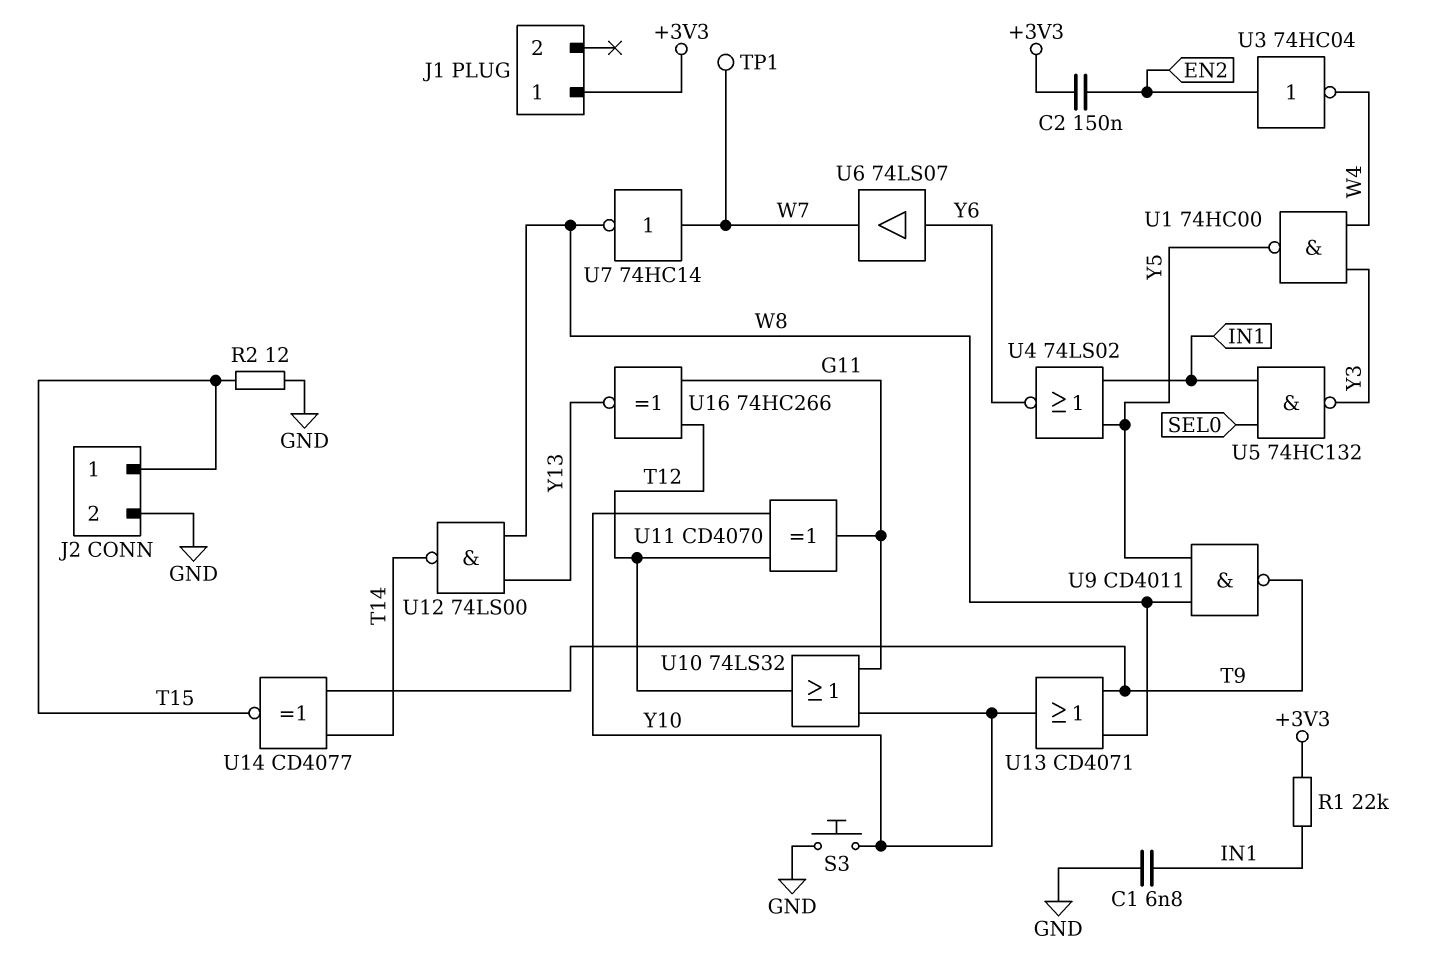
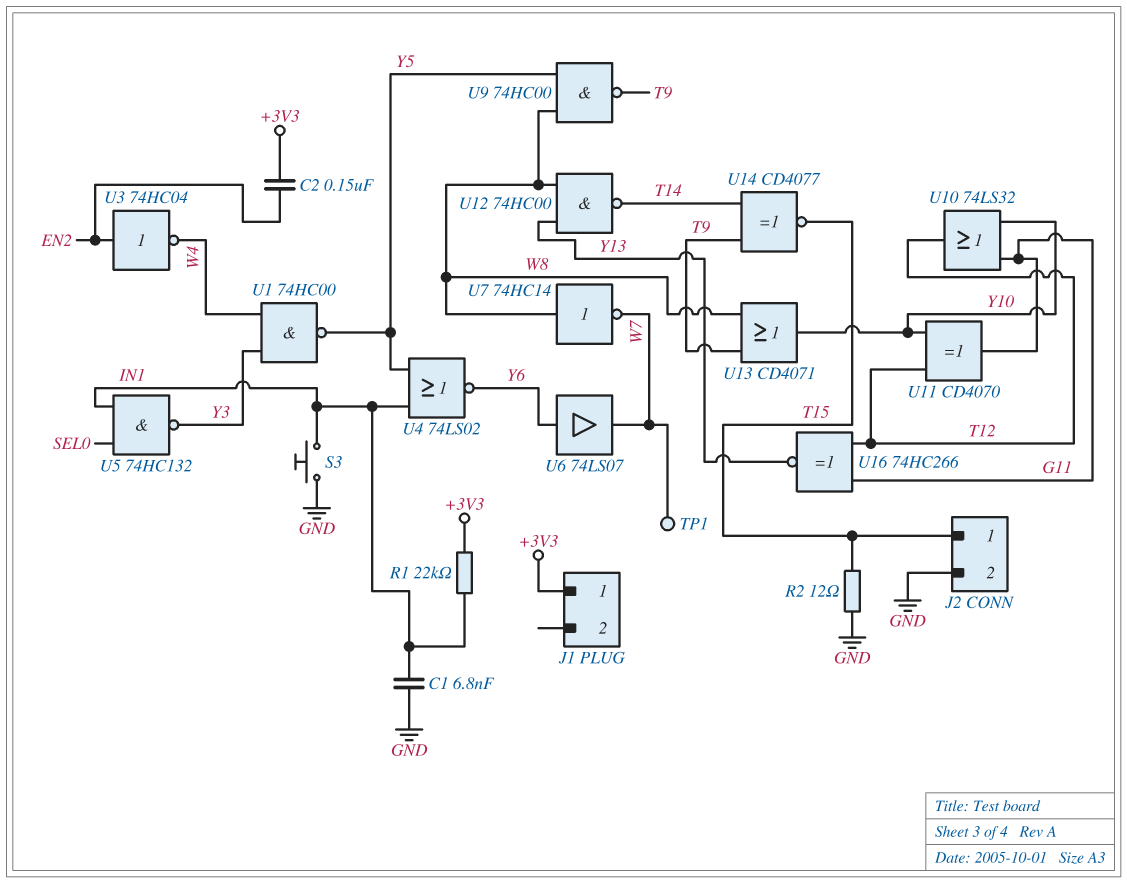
S3: button (GND, Y10) -> button (GND, IN1)
U7: NOT 74HC14 (in W7, out W8) -> NOT 74HC14 (in W8, out W7)
U9: NAND CD4011 (in W8, in Y5, out T9) -> NAND 74HC00 (in W8, in Y5, out T9)
U12: NAND 74LS00 (in W8, in Y13, out T14) -> NAND 74HC00 (in W8, in Y13, out T14)

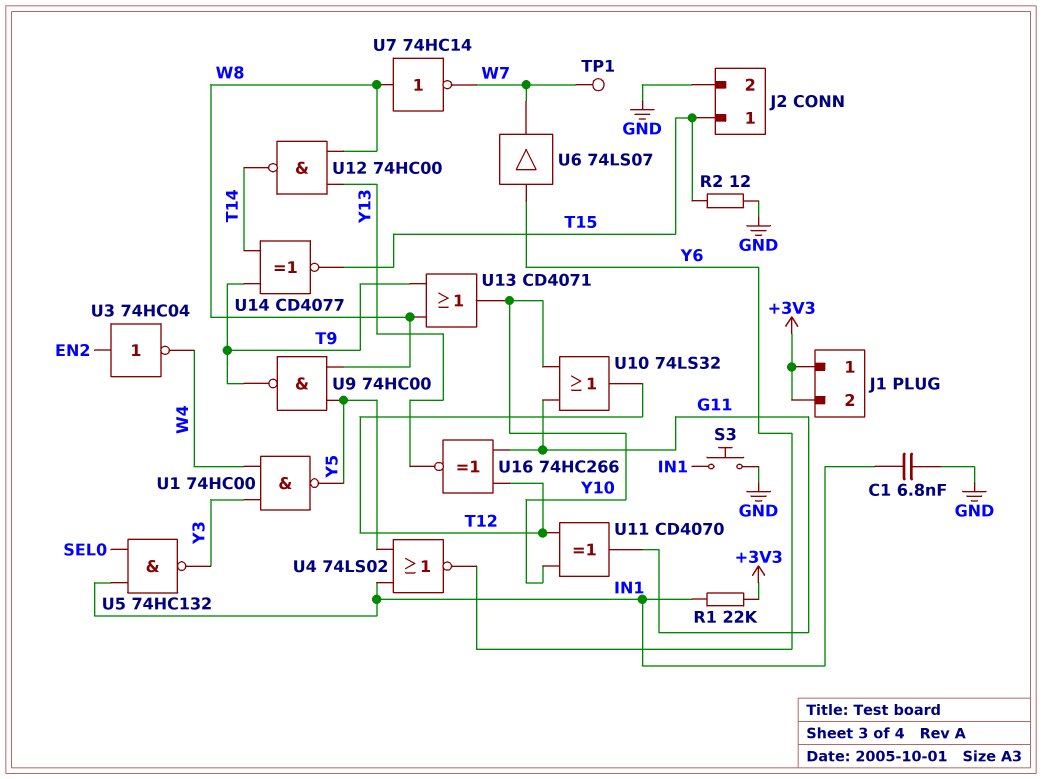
C2: 150nF (+3V3, EN2) -> none
J1 pin 2: none -> +3V3

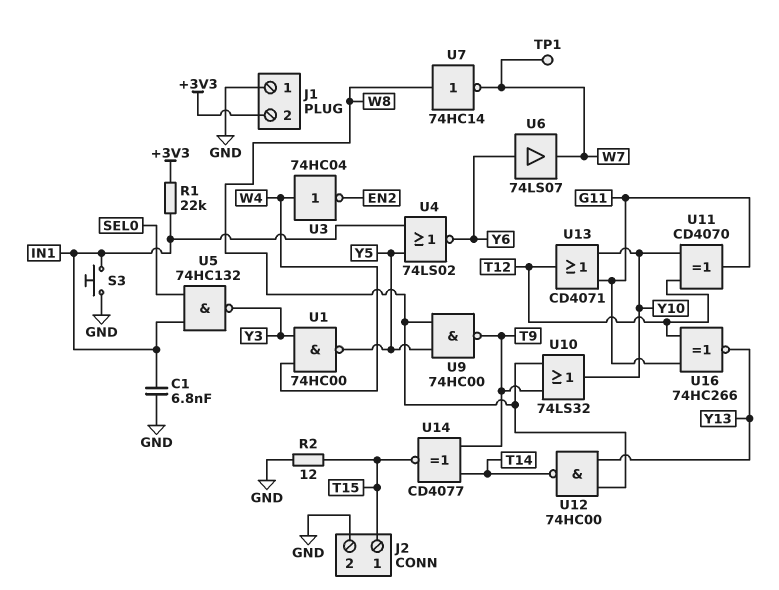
J1 pin 1: +3V3 -> GND
U3: NOT 74HC04 (in EN2, out W4) -> NOT 74HC04 (in W4, out EN2)
U10: OR 74LS32 (in G11, in Y10, out T12) -> OR 74LS32 (in T9, in W8, out Y10)
U13: OR CD4071 (in T9, in W8, out Y10) -> OR CD4071 (in G11, in Y10, out T12)

